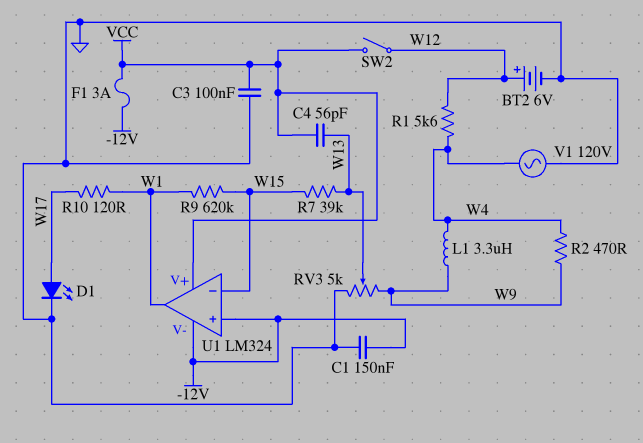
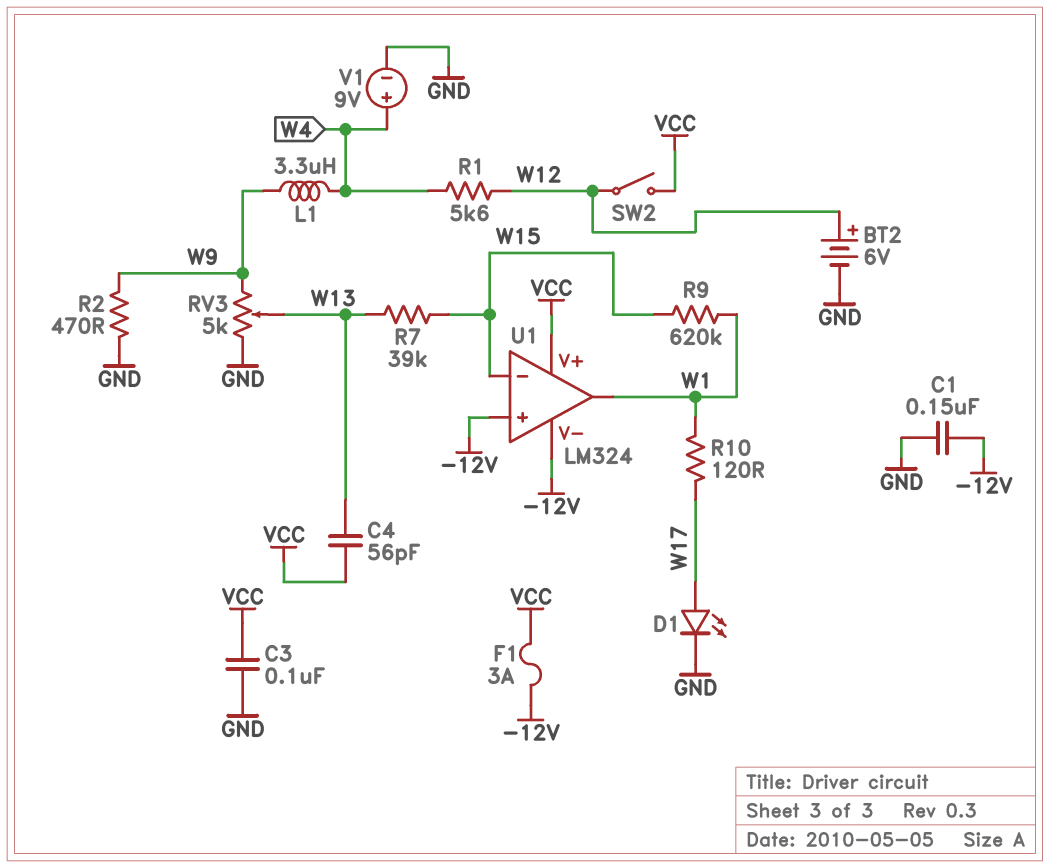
R2: 470 (W4, W9) -> 470 (GND, W9)
V1: AC 120V (GND, W4) -> 9V (plus W4, minus GND)

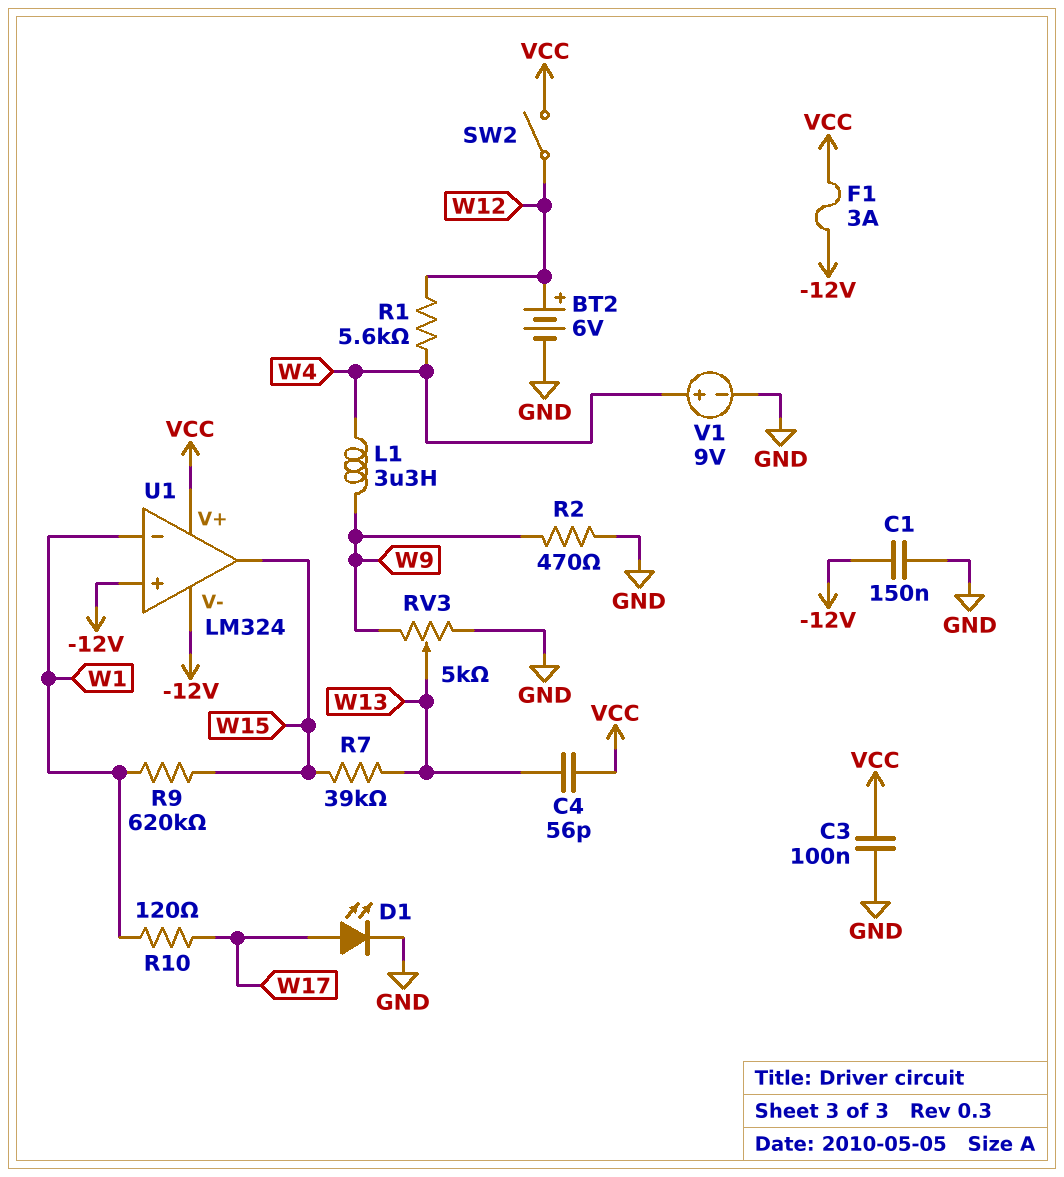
U1 pin in-: W15 -> W1
U1 pin out: W1 -> W15

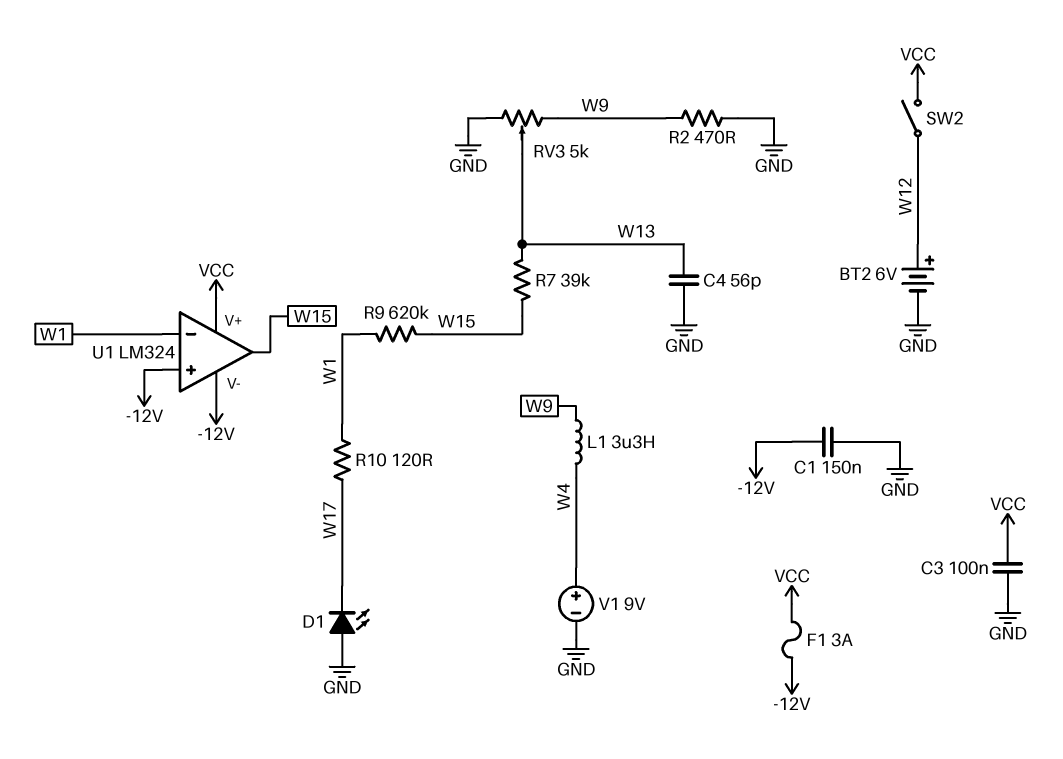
C4: 56pF (VCC, W13) -> 56pF (GND, W13)
D1: LED (A W17, K GND) -> LED (A GND, K W17)
R1: 5.6k (W4, W12) -> none

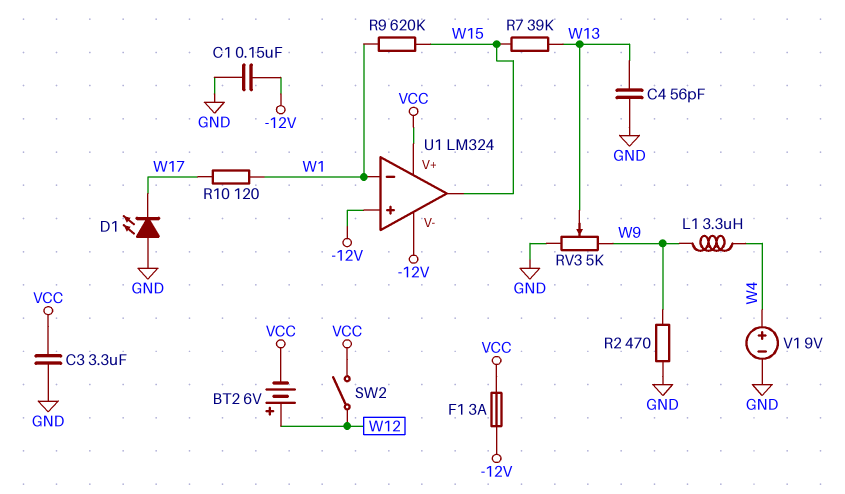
BT2: 6V (plus W12, minus GND) -> 6V (plus W12, minus VCC)
C3: 100nF (GND, VCC) -> 3.3uF (GND, VCC)

